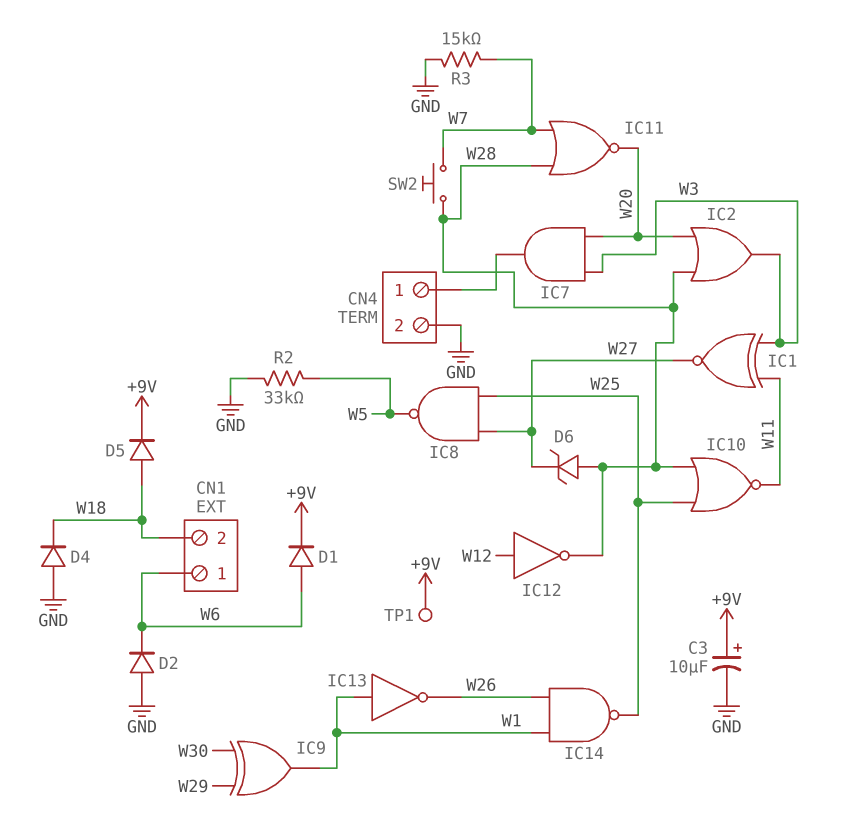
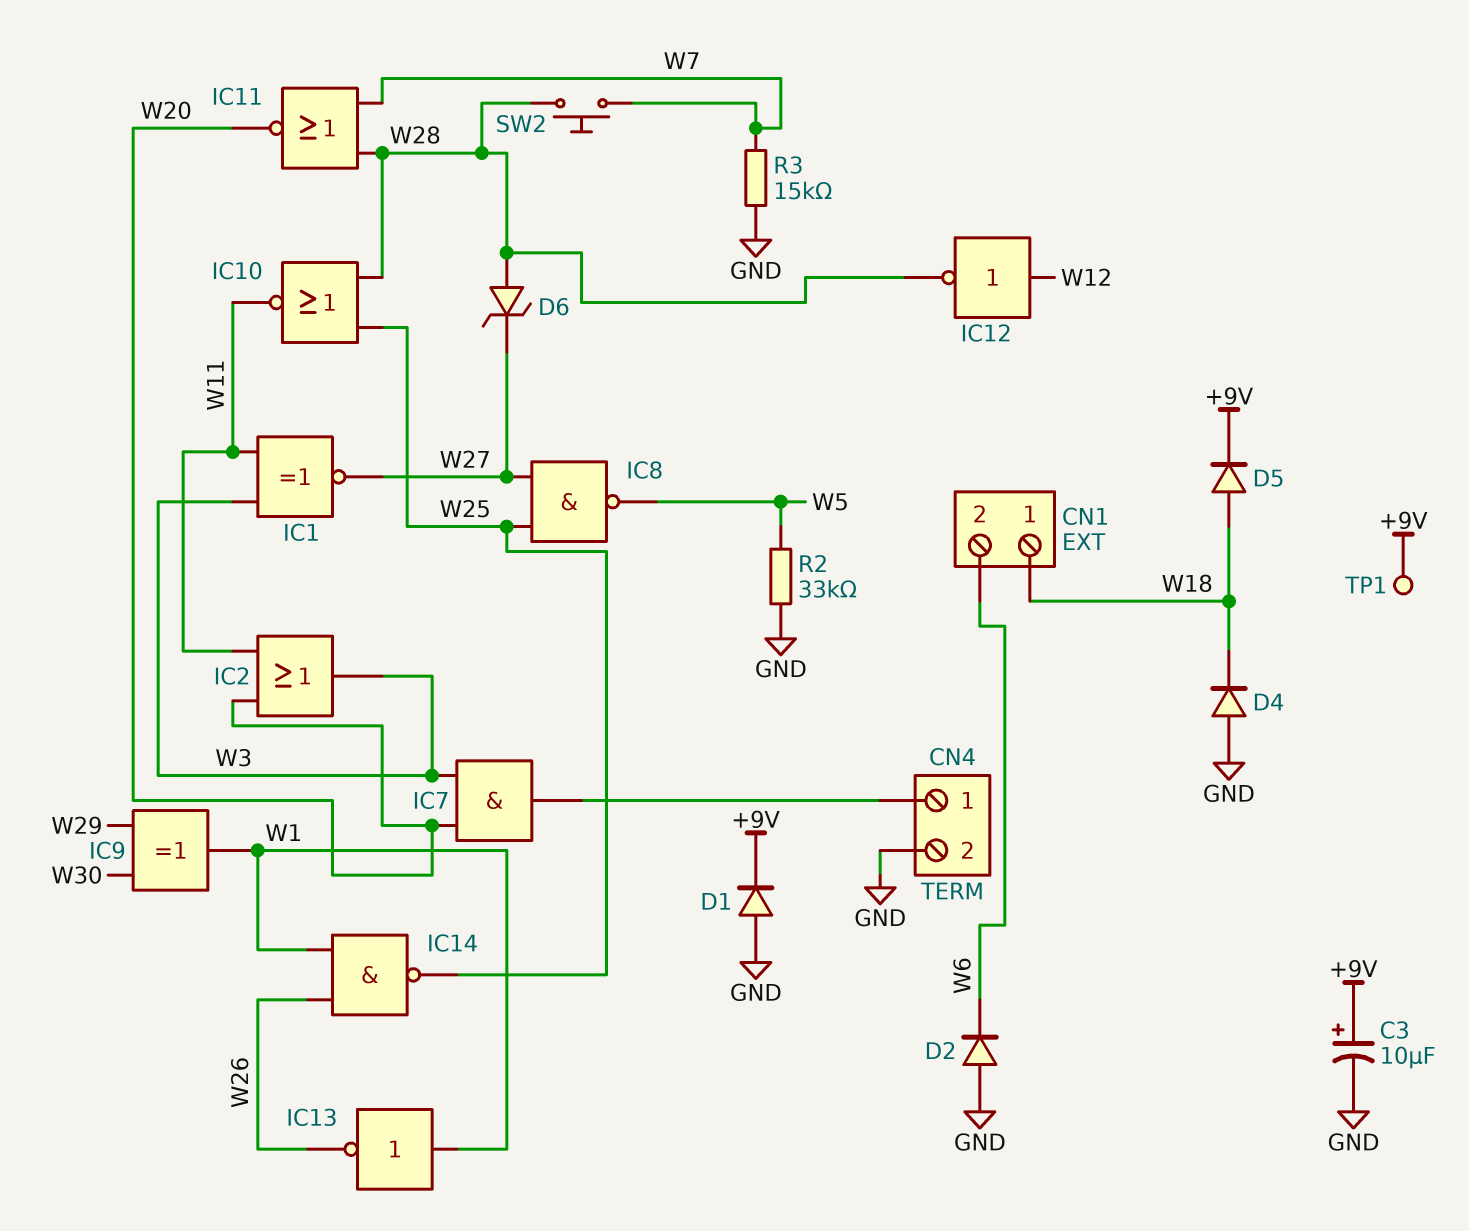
CN1 pin 1: W6 -> W18
CN1 pin 2: W18 -> W6
D1: diode (A W6, K +9V) -> diode (A GND, K +9V)
IC2: OR (in W20, in W28, out W3) -> OR (in W11, in W20, out W3)

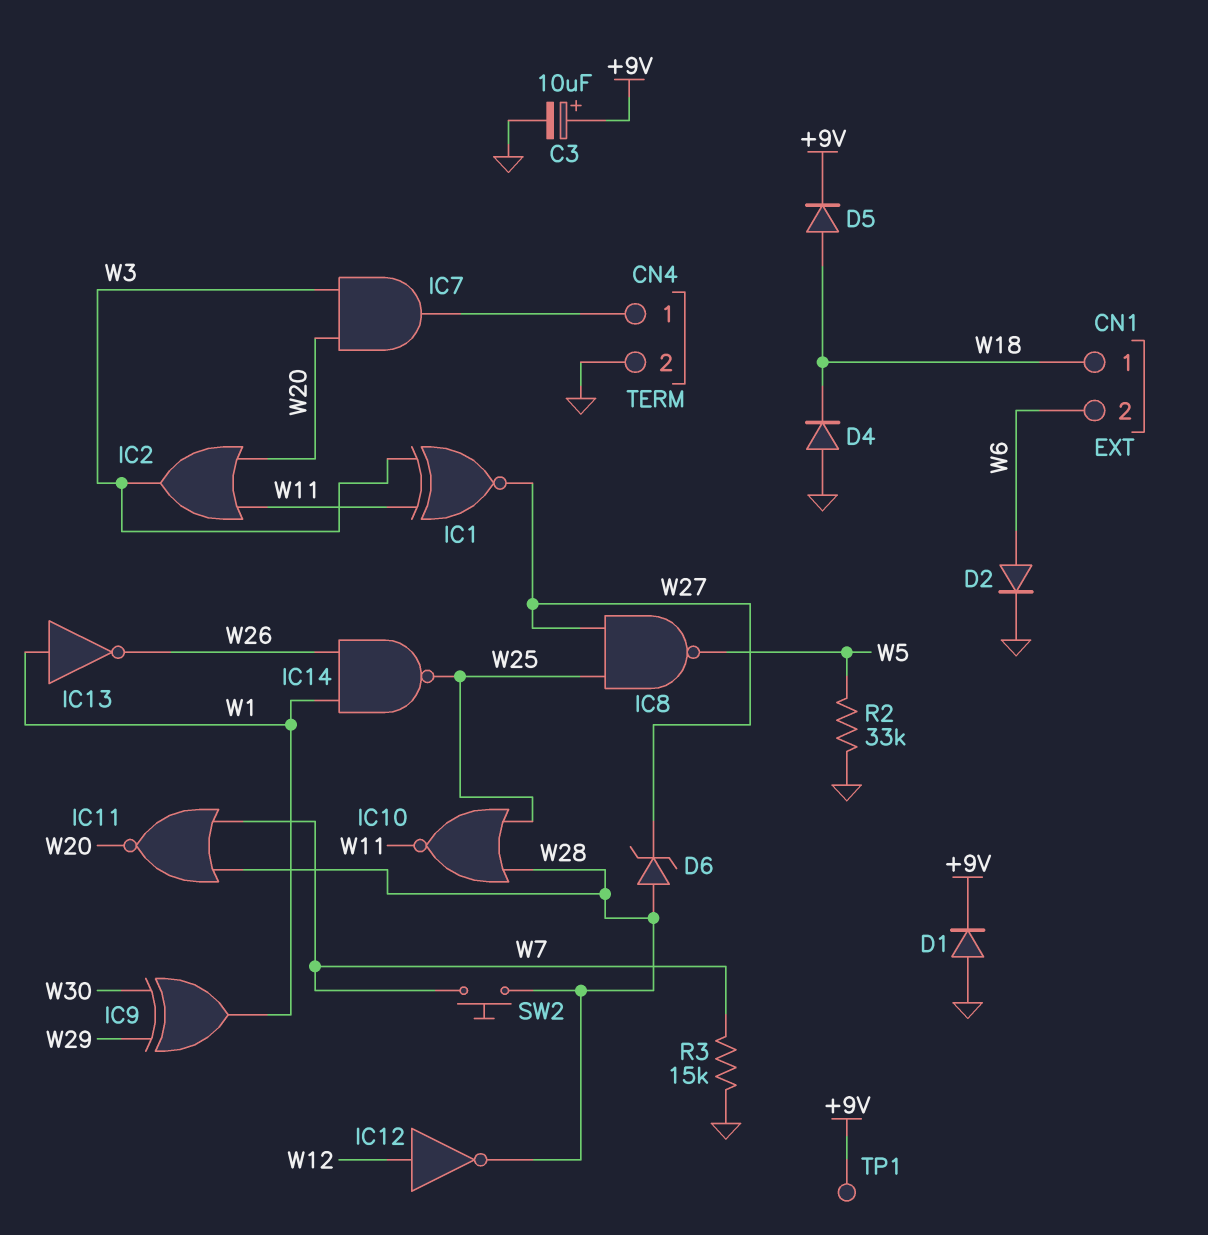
D2: diode (A GND, K W6) -> diode (A W6, K GND)

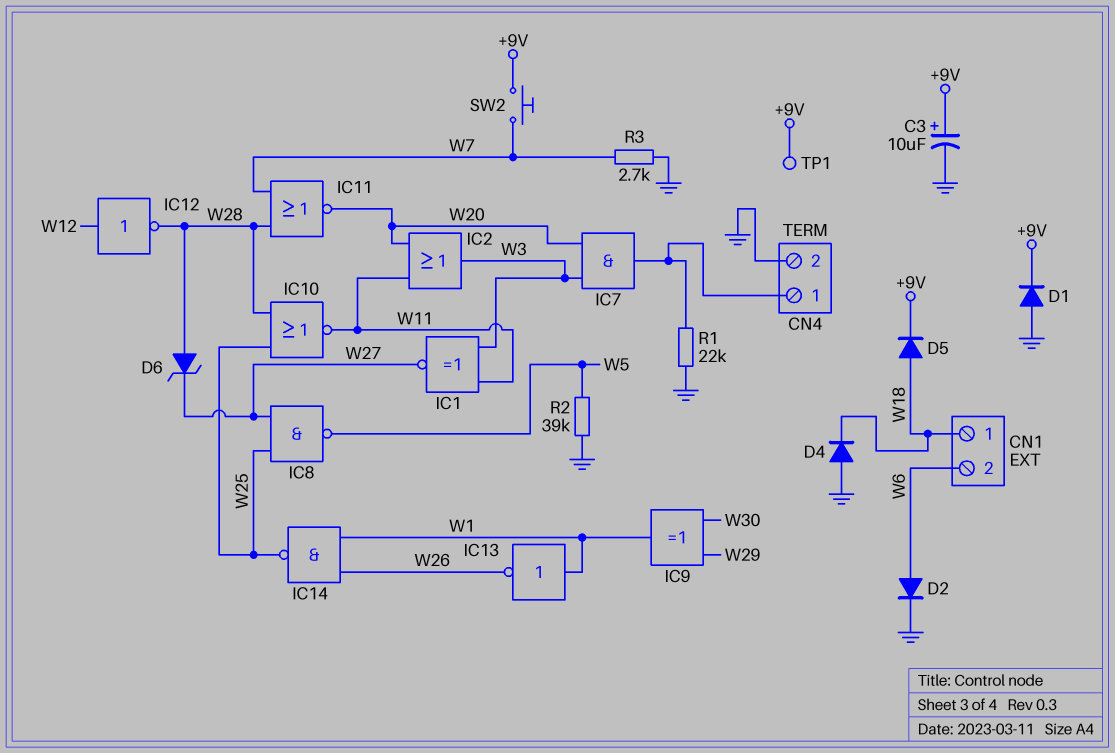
R1: none -> 22k (CN4/1, GND)
R2: 33k (GND, W5) -> 39k (GND, W5)
R3: 15k (GND, W7) -> 2.7k (GND, W7)
SW2: button (W7, W28) -> button (+9V, W7)

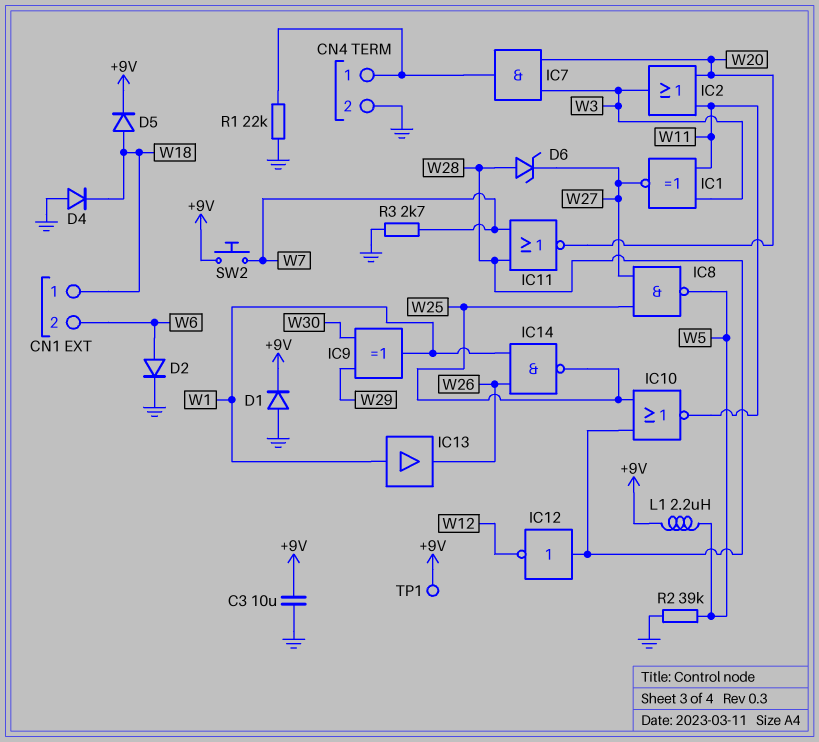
C3: 10uF (plus +9V, minus GND) -> 10uF (+9V, GND)
IC12: NOT (in W12, out W28) -> NOT (in W28, out W12)
IC13: NOT (in W1, out W26) -> buffer (in W1, out W26)
L1: none -> 2.2uH (+9V, W5)

